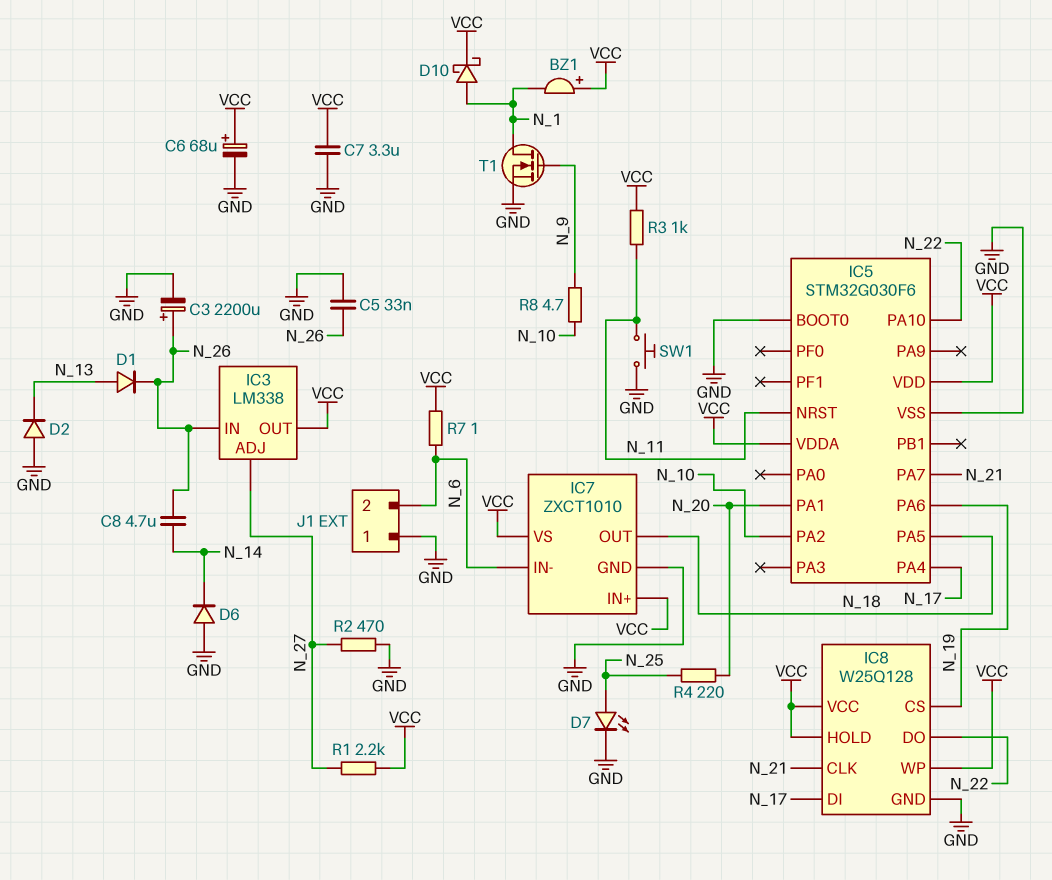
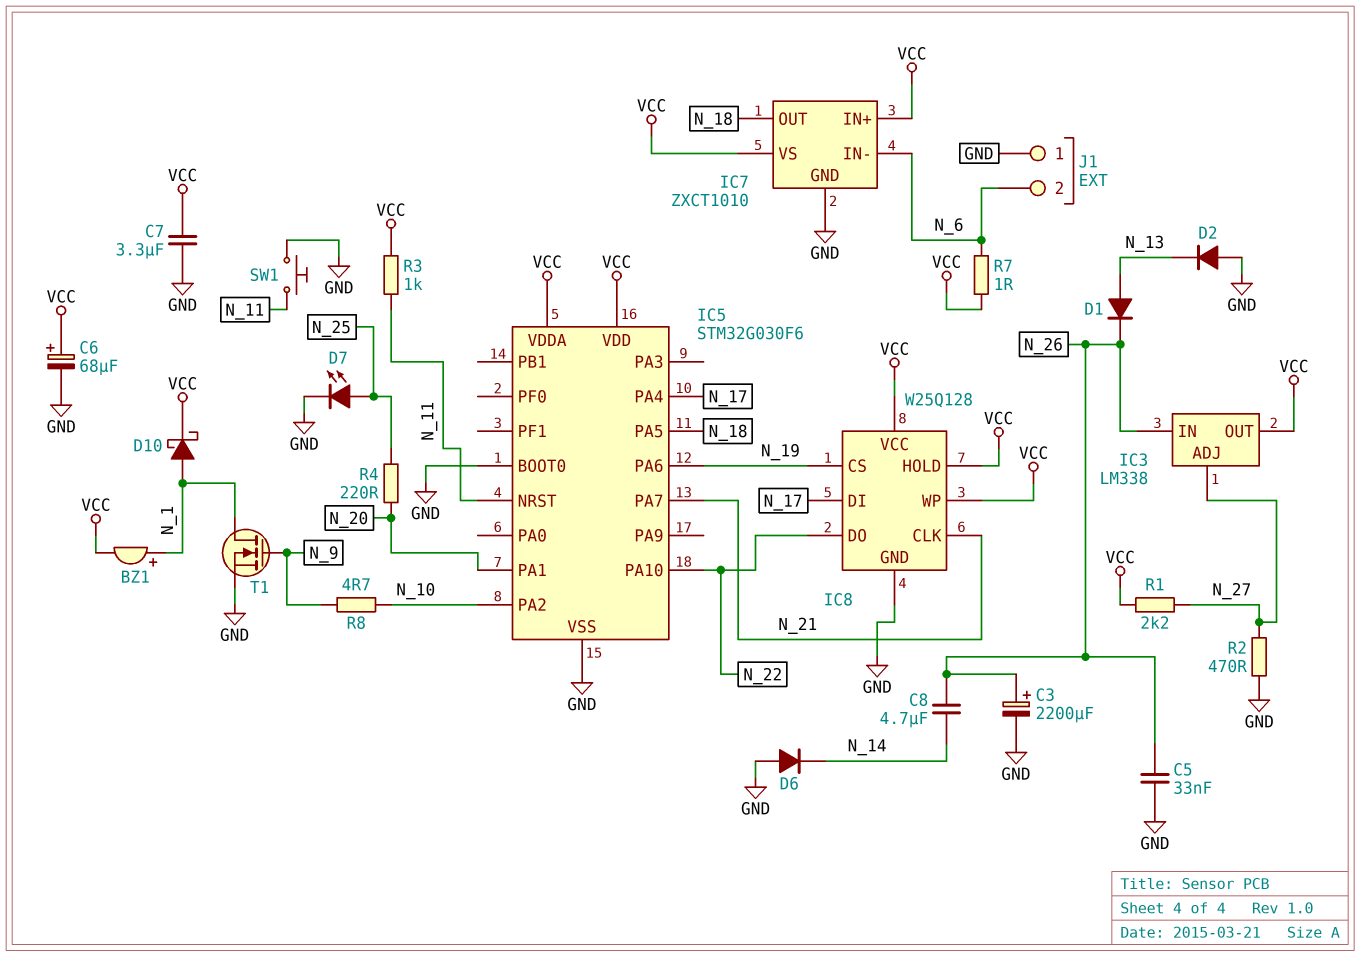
BZ1: buzzer (plus VCC, minus N_1) -> buzzer (plus N_1, minus VCC)

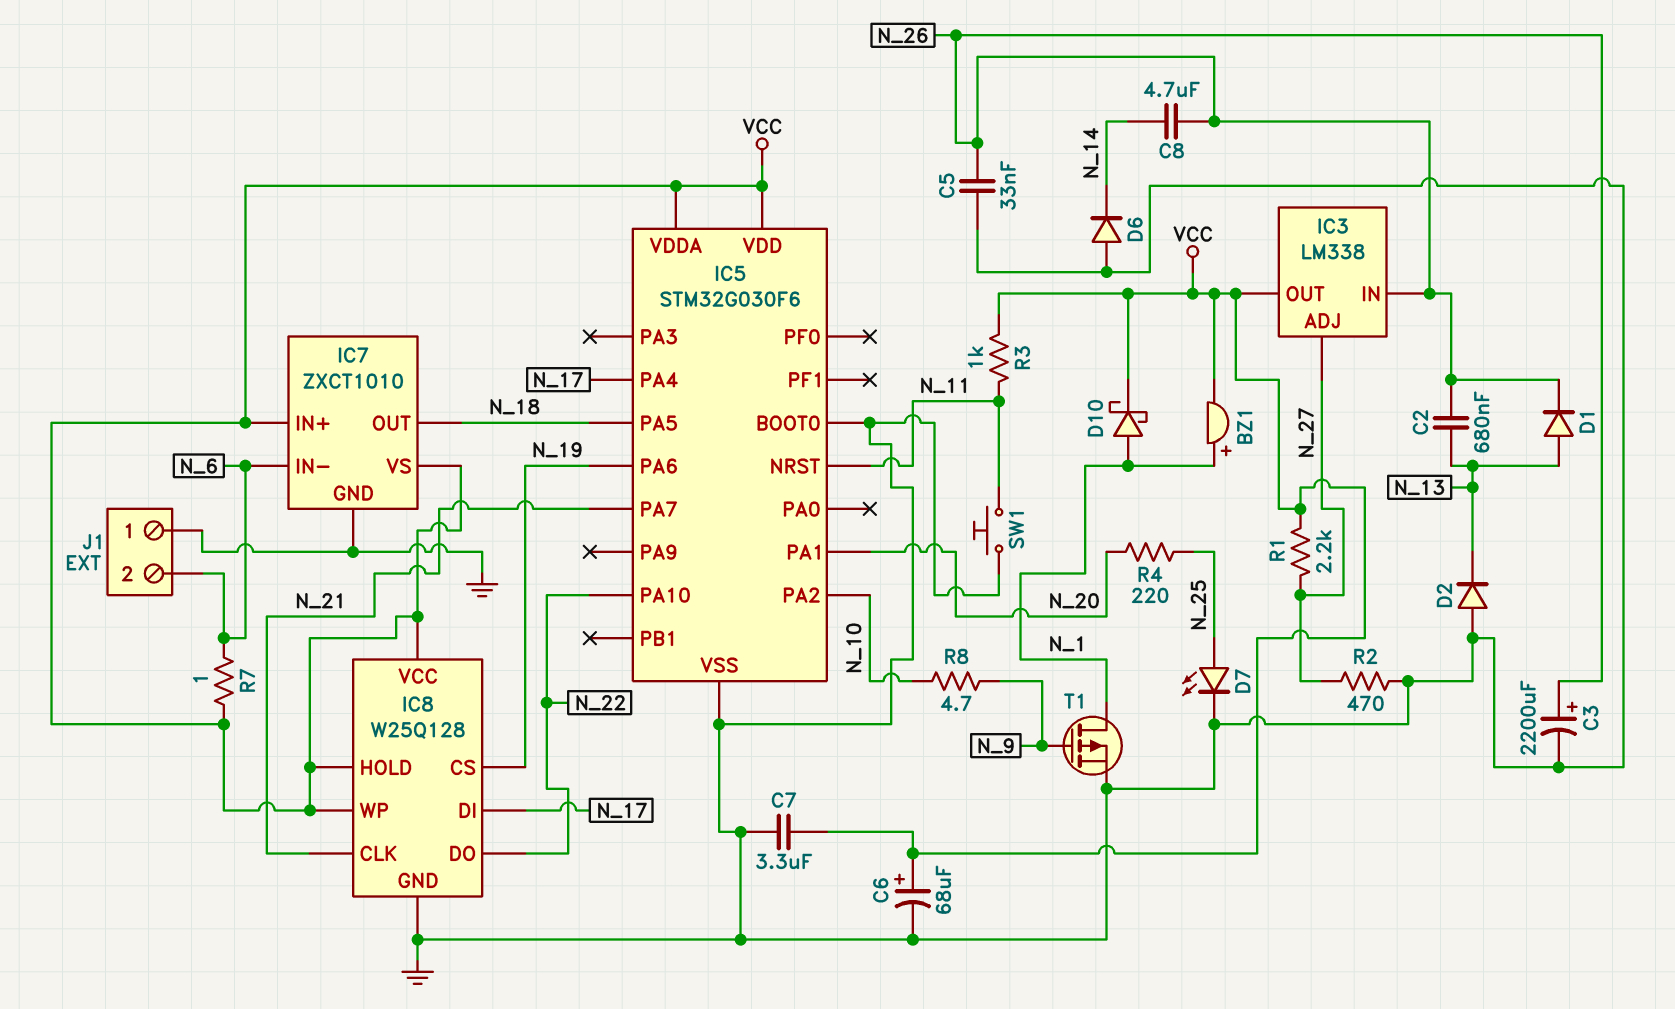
C2: none -> 680nF (N_13, N_26)
T1: NMOS (G N_9, D N_1, S GND) -> PMOS (G N_9, D N_1, S GND)

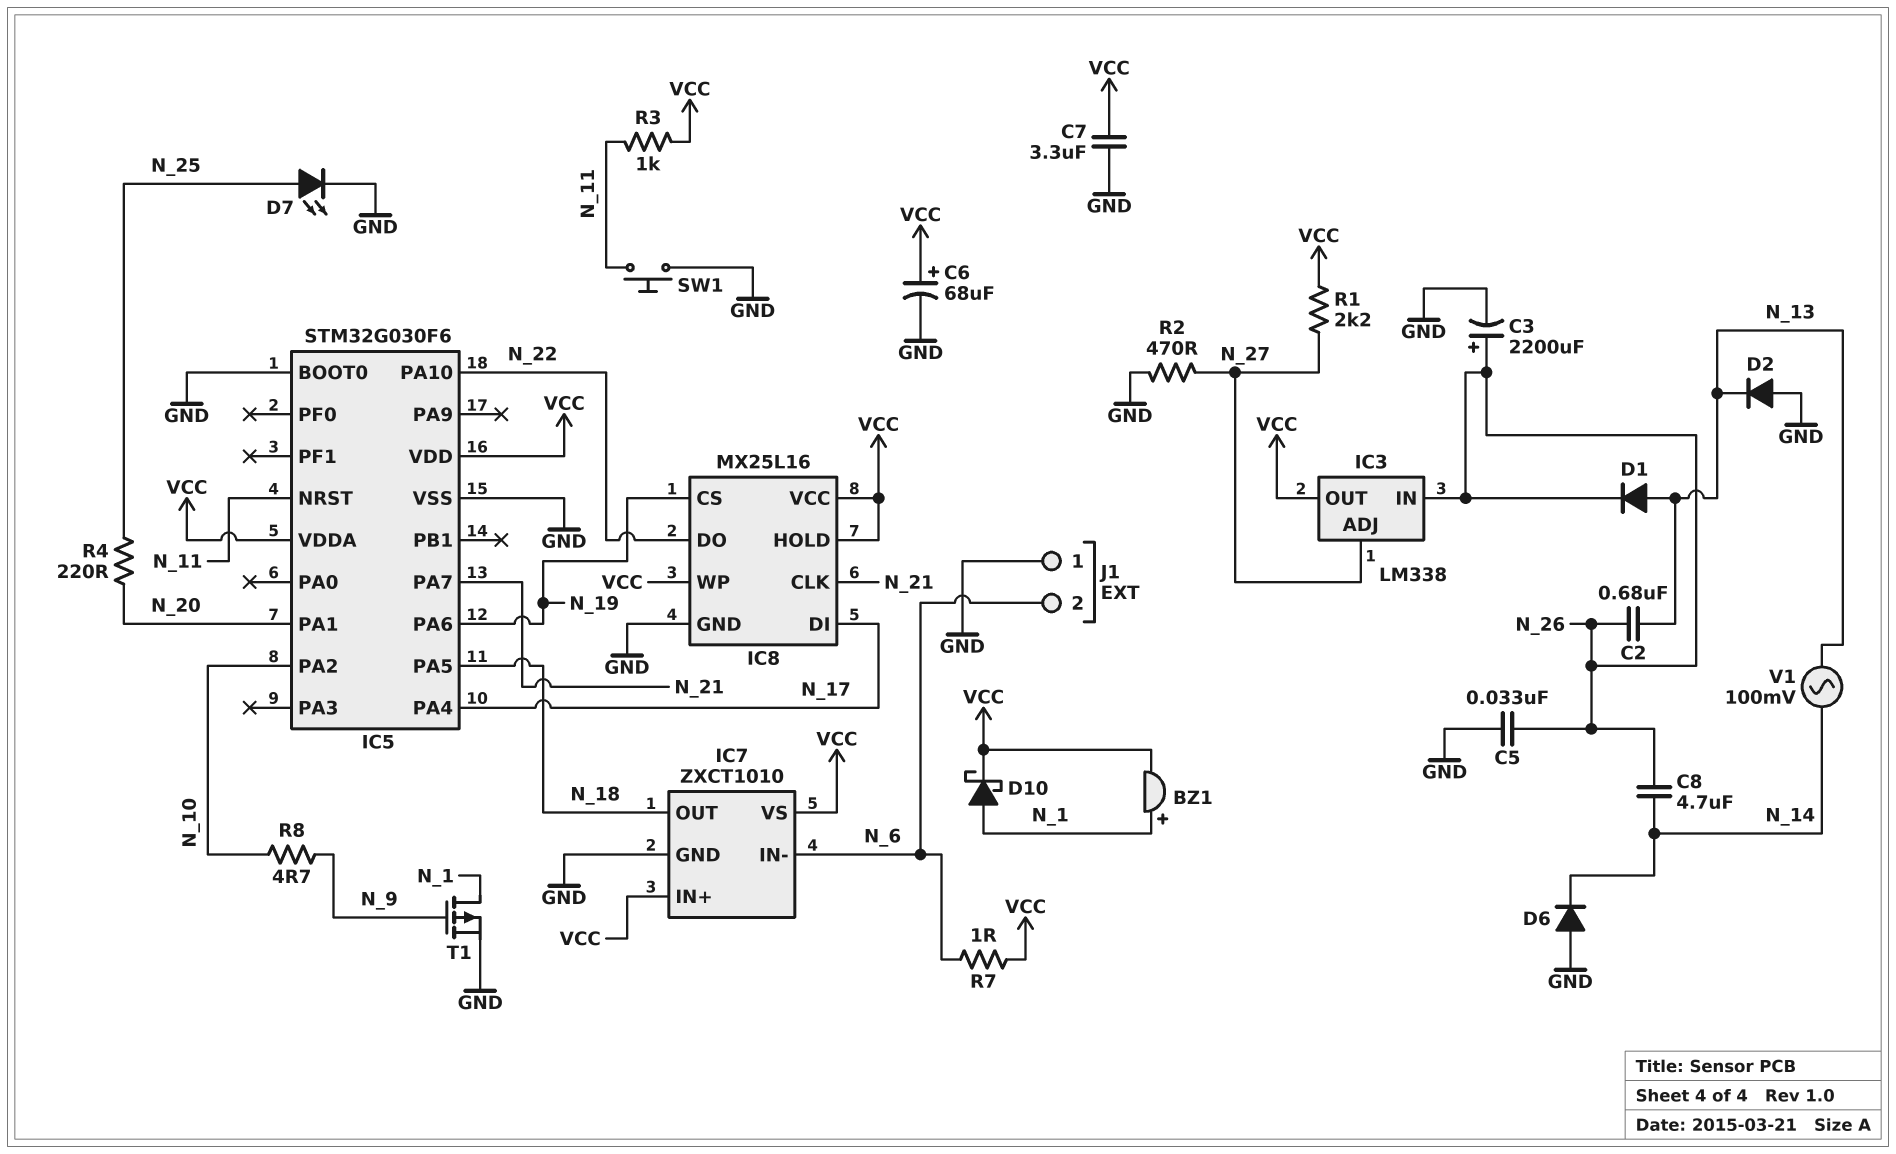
IC8: W25Q128 -> MX25L16
V1: none -> AC 100mV (N_13, N_14)

